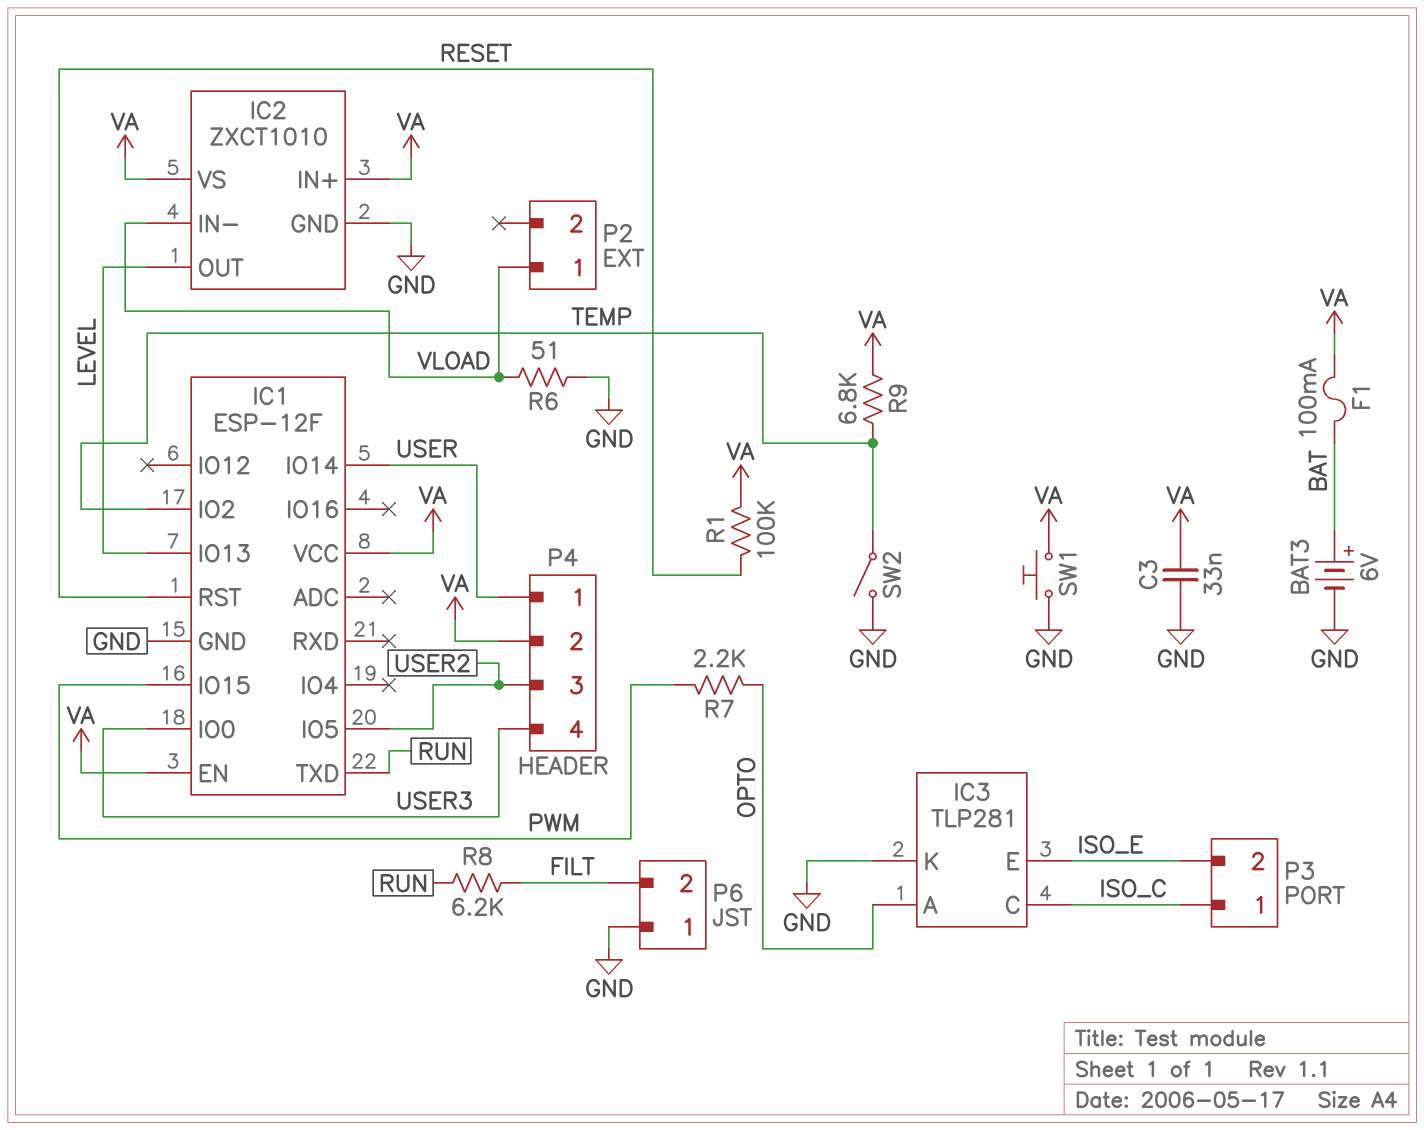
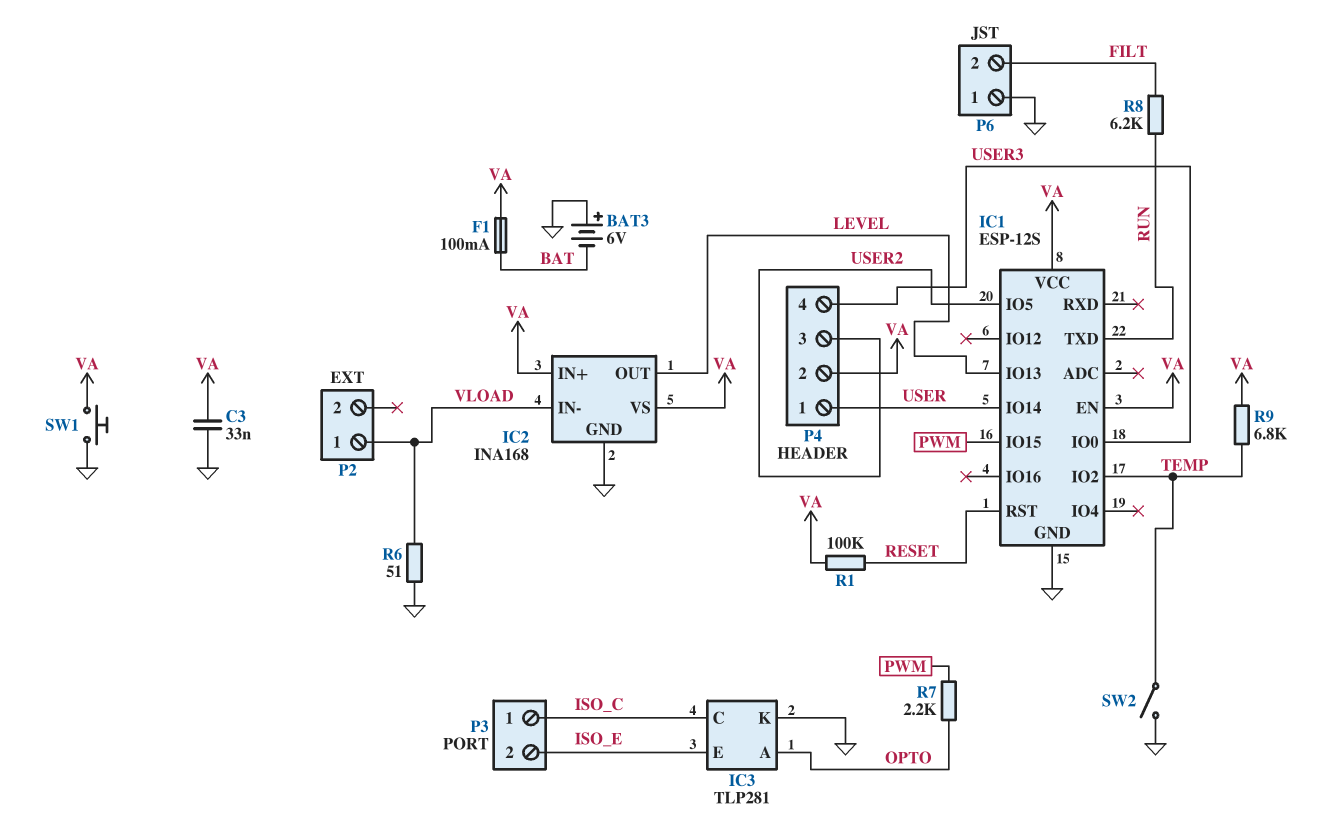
BAT3: 6V (plus BAT, minus GND) -> 6V (plus GND, minus BAT)
IC1: ESP-12F -> ESP-12S
IC2: ZXCT1010 -> INA168

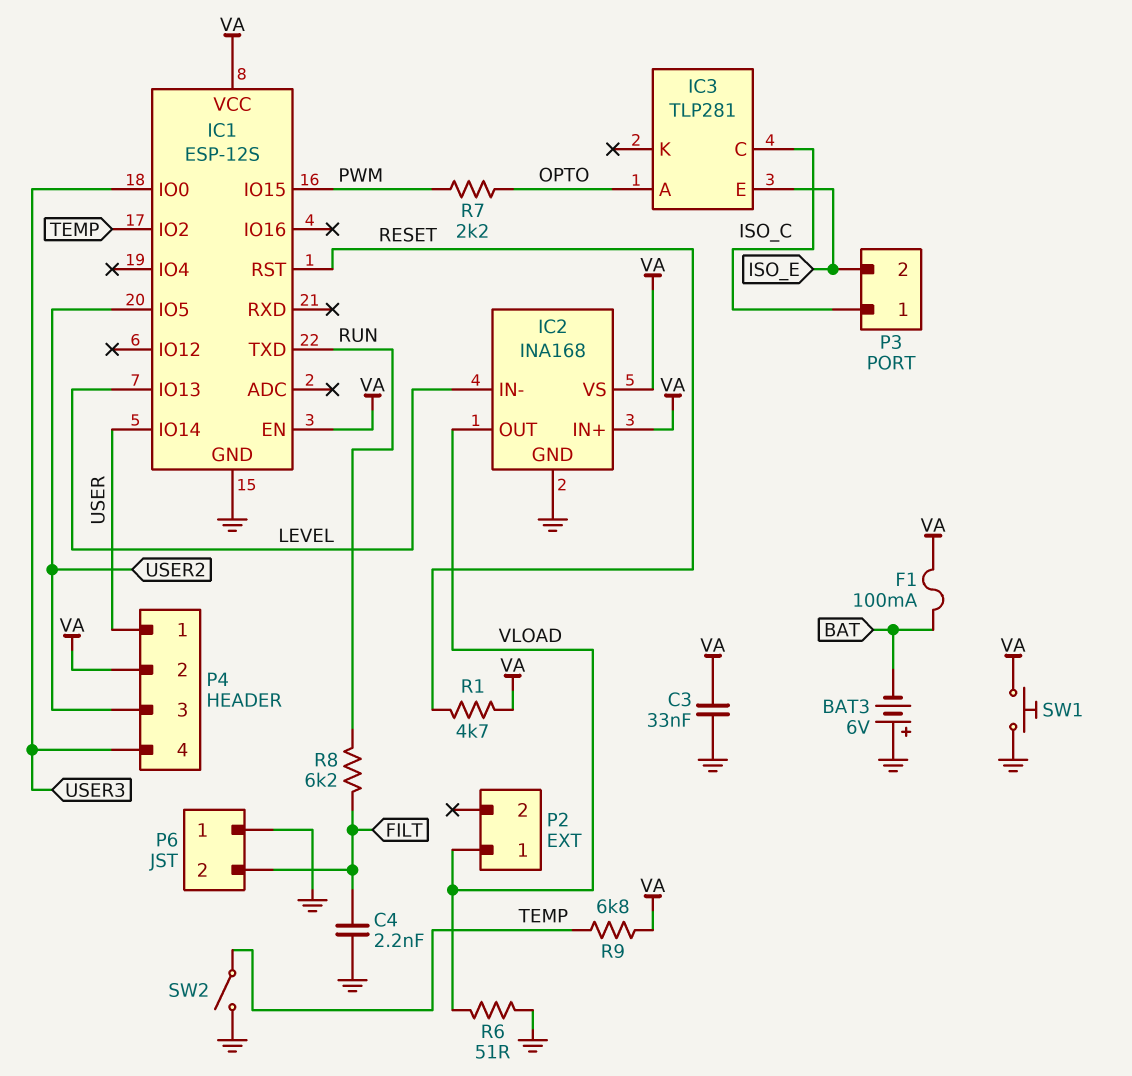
C4: none -> 2.2nF (FILT, GND)
IC2 pin IN-: VLOAD -> LEVEL
IC2 pin OUT: LEVEL -> VLOAD
IC3 pin K: GND -> none
R1: 100k (RESET, VA) -> 4.7k (RESET, VA)

